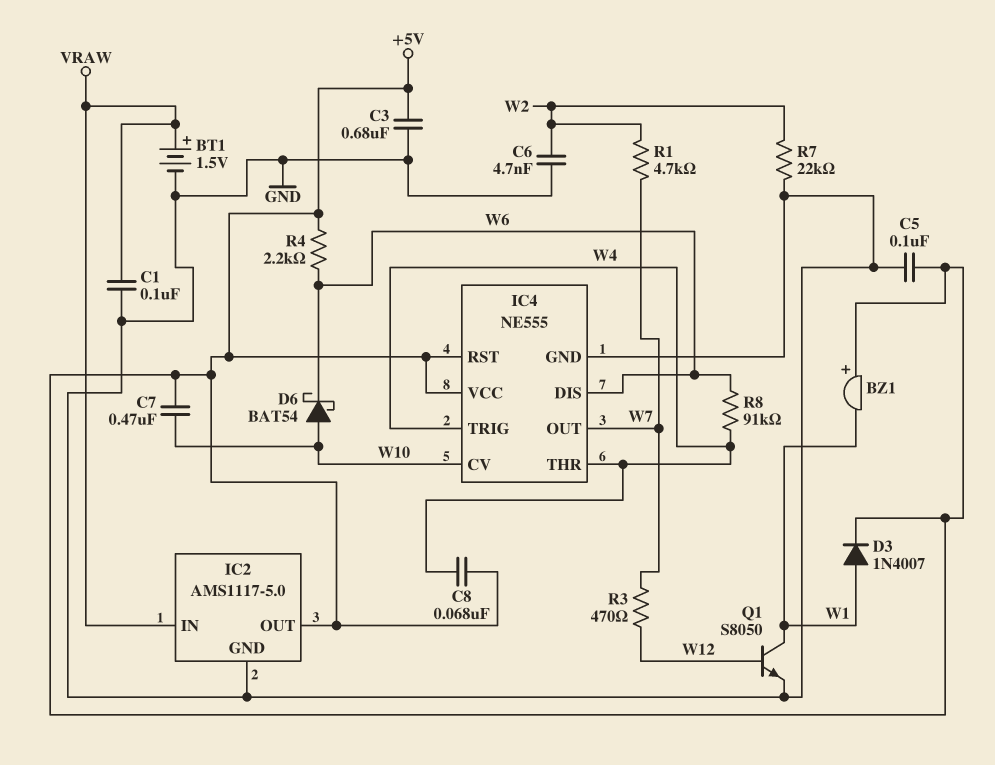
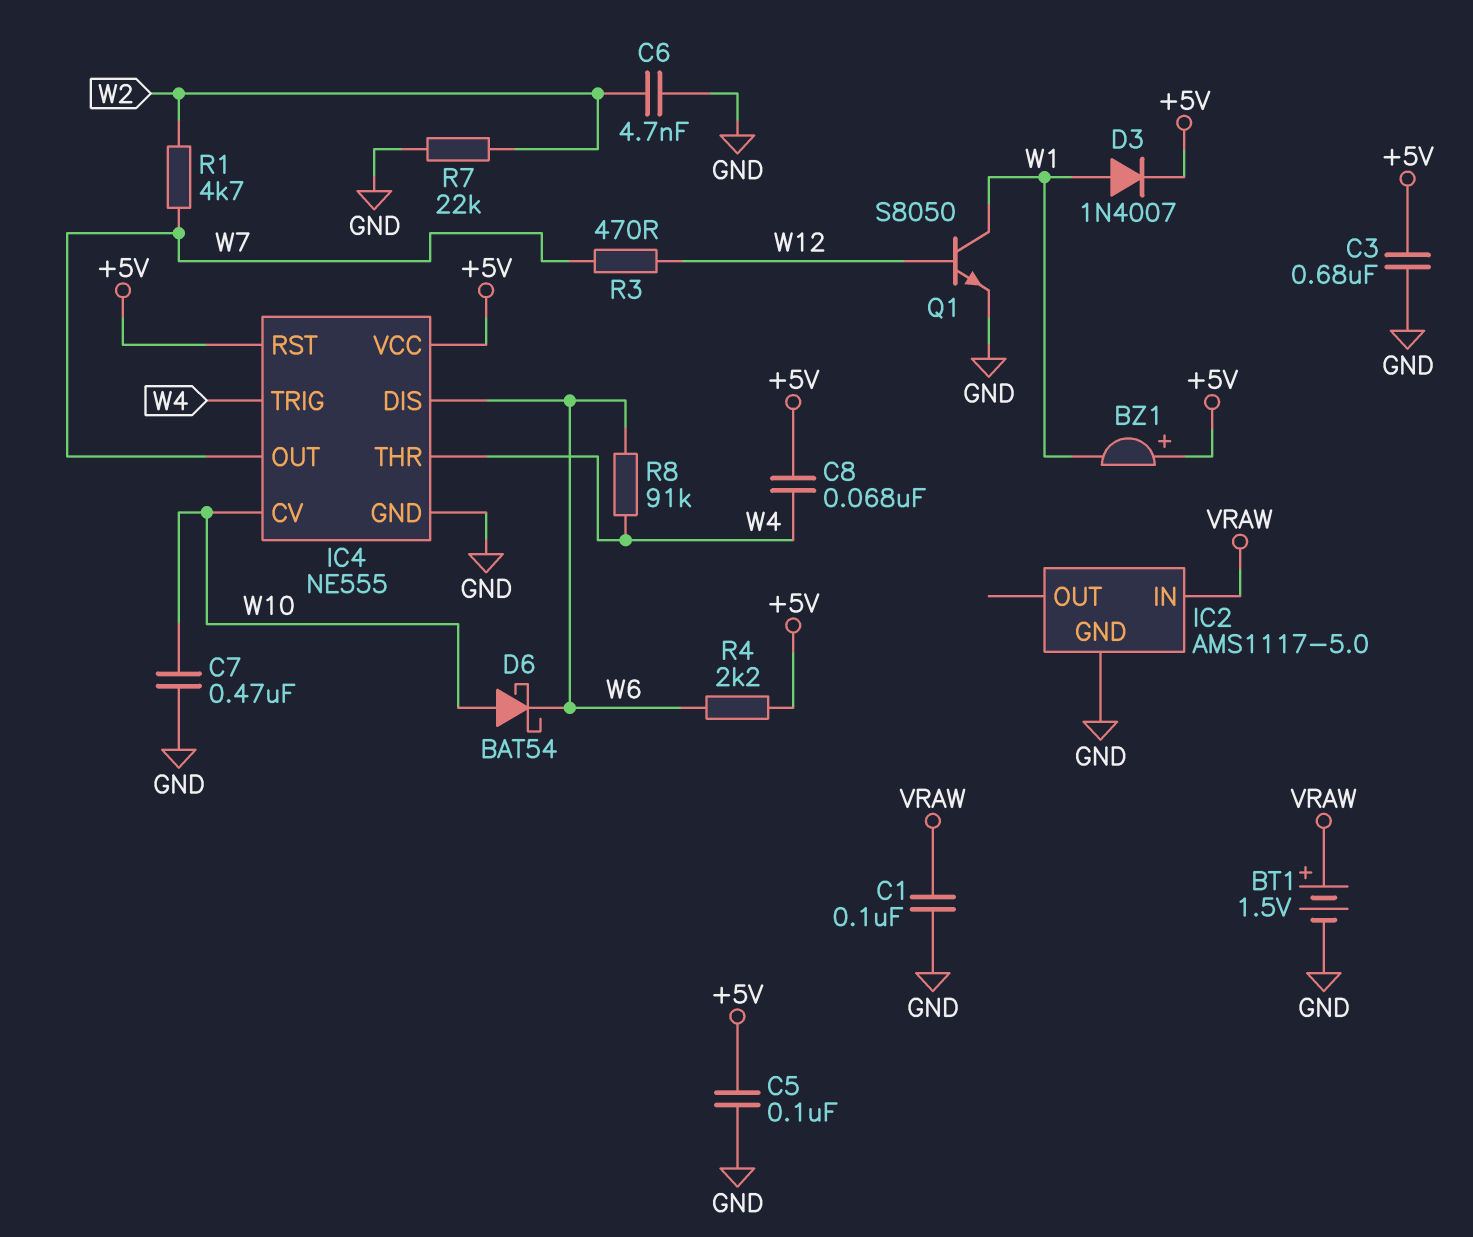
C7: 470nF (+5V, W10) -> 470nF (GND, W10)
IC2 pin OUT: +5V -> none

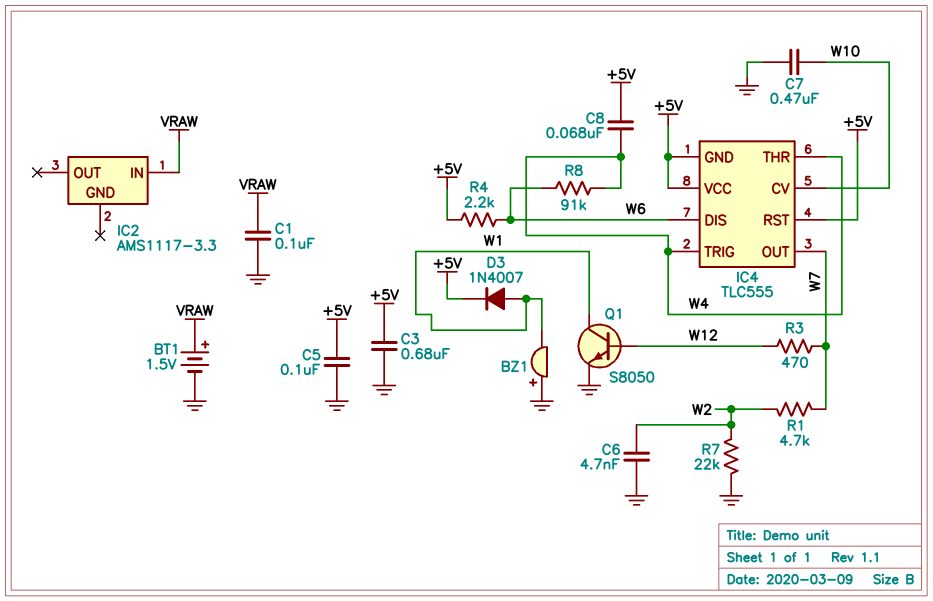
BZ1: buzzer (plus +5V, minus W1) -> buzzer (plus GND, minus W1)
D6: schottky BAT54 (A W10, K W6) -> none
IC2: AMS1117-5.0 -> AMS1117-3.3
IC2 pin GND: GND -> none
IC4: NE555 -> TLC555
IC4 pin GND: GND -> +5V

